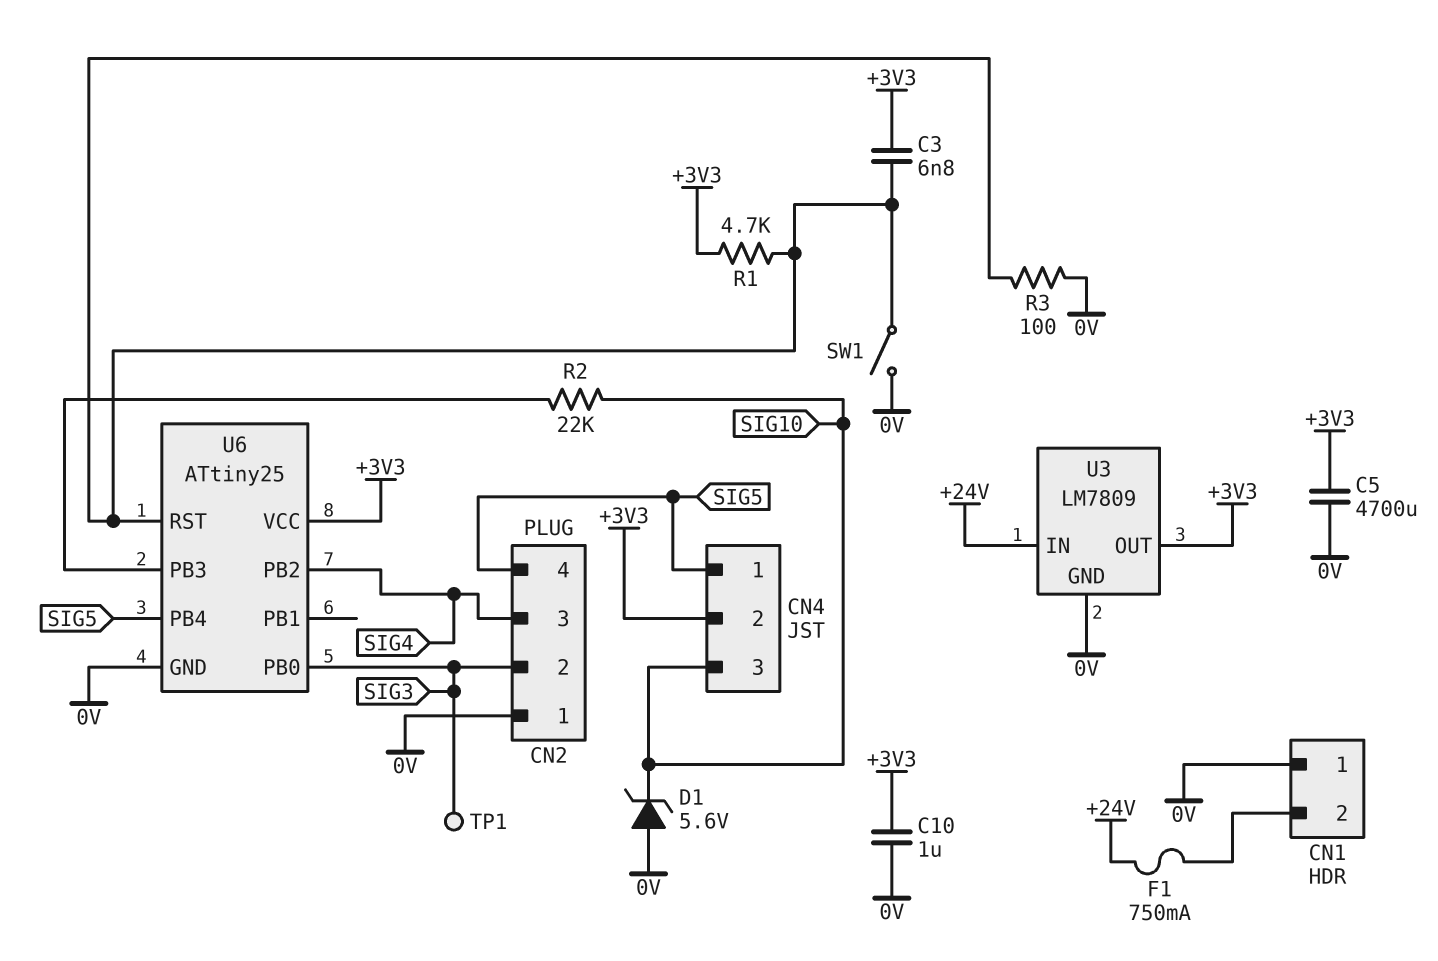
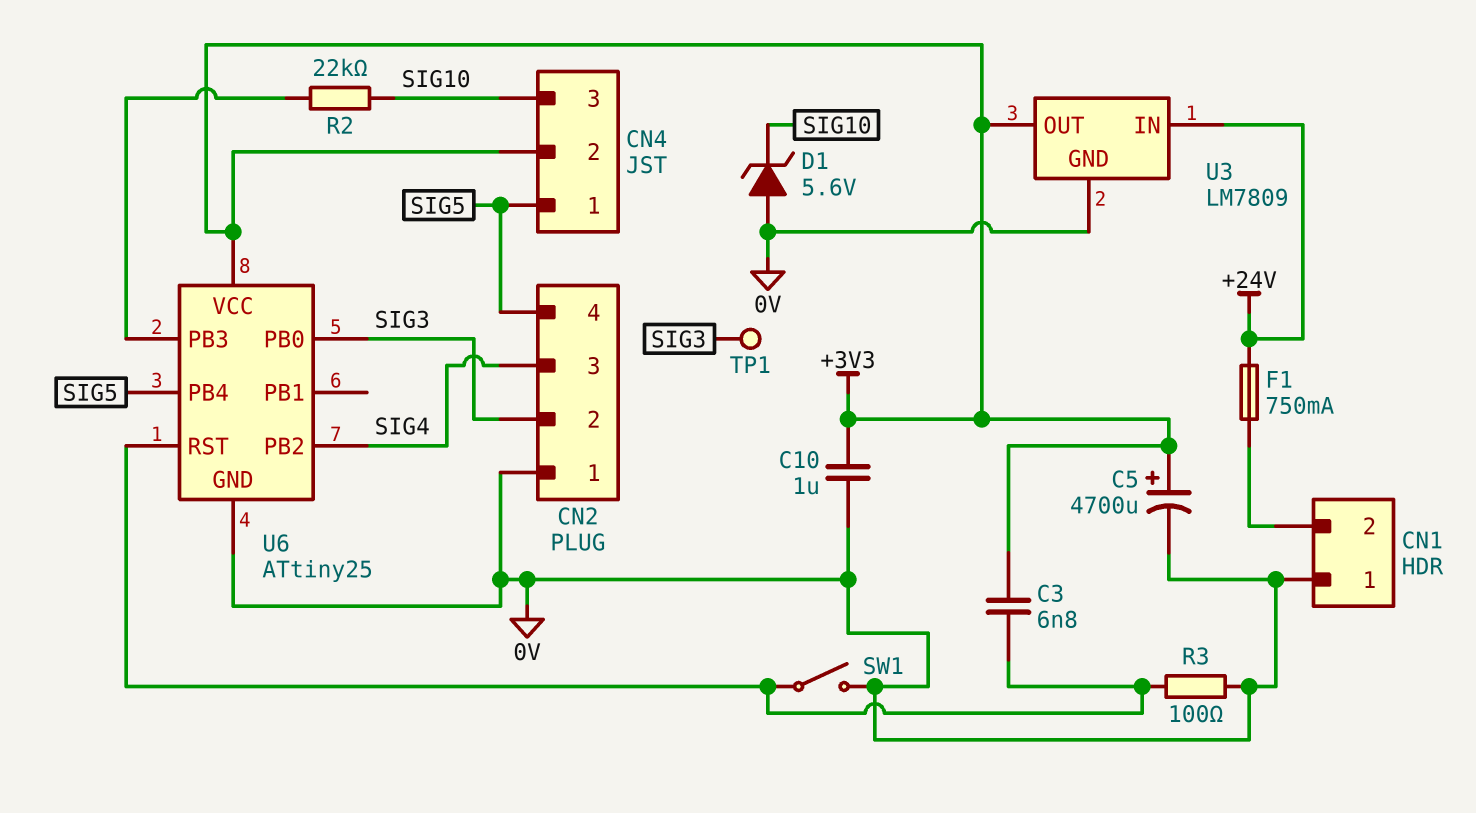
C5: 4700uF (+3V3, 0V) -> 4700uF (plus +3V3, minus 0V)
R1: 4.7k (+3V3, U6/RST) -> none

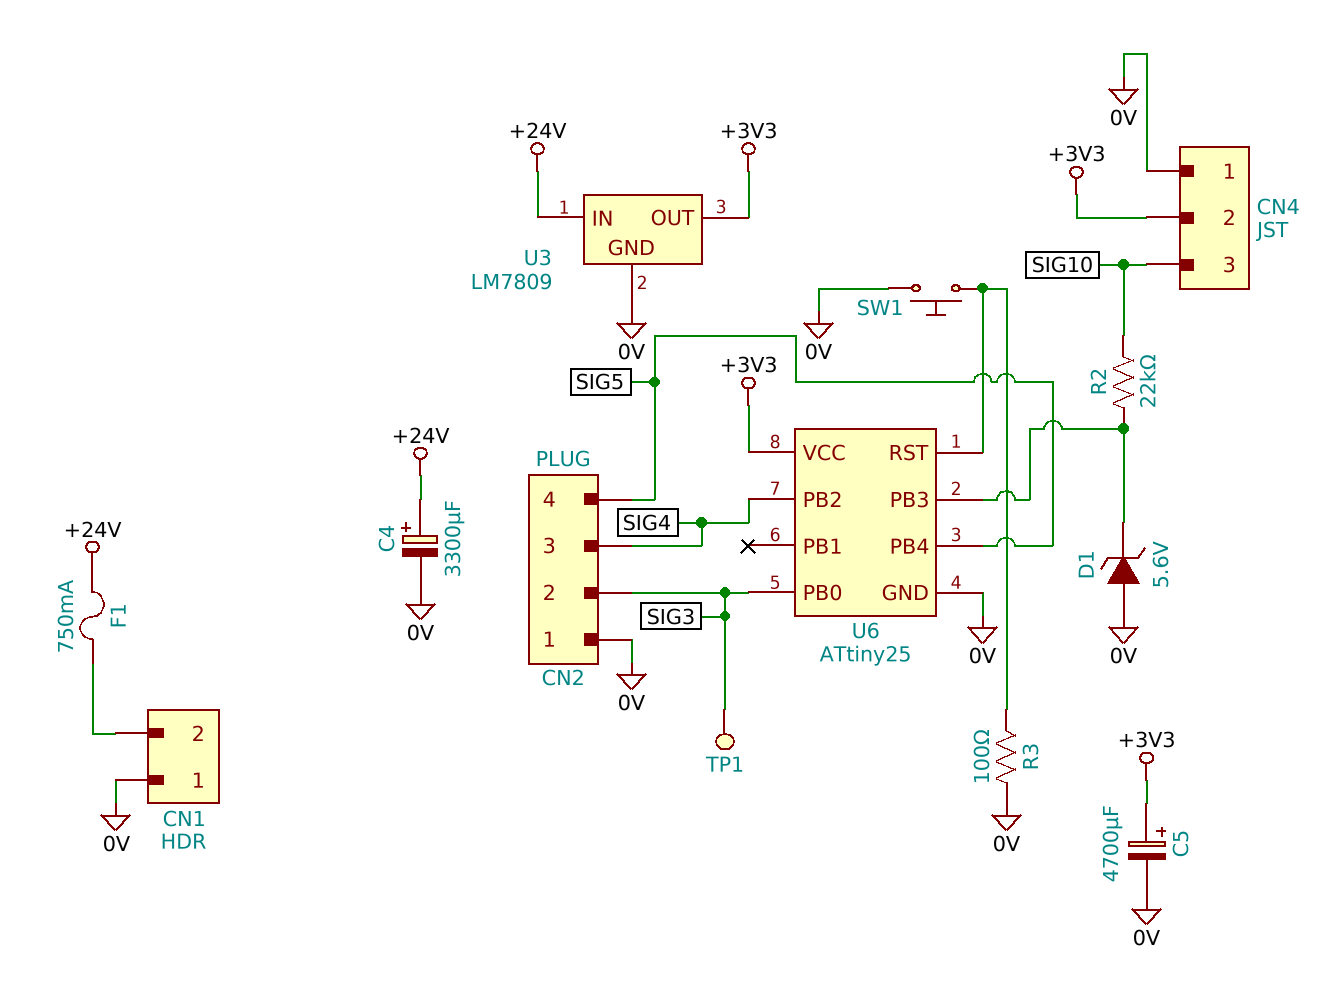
C3: 6.8nF (+3V3, U6/RST) -> none
C4: none -> 3300uF (plus +24V, minus 0V)
C10: 1uF (+3V3, 0V) -> none
CN4 pin 1: SIG5 -> 0V
D1: zener 5.6V (A 0V, K SIG10) -> zener 5.6V (A 0V, K U6/PB3)
SW1: switch (0V, U6/RST) -> button (0V, U6/RST)

